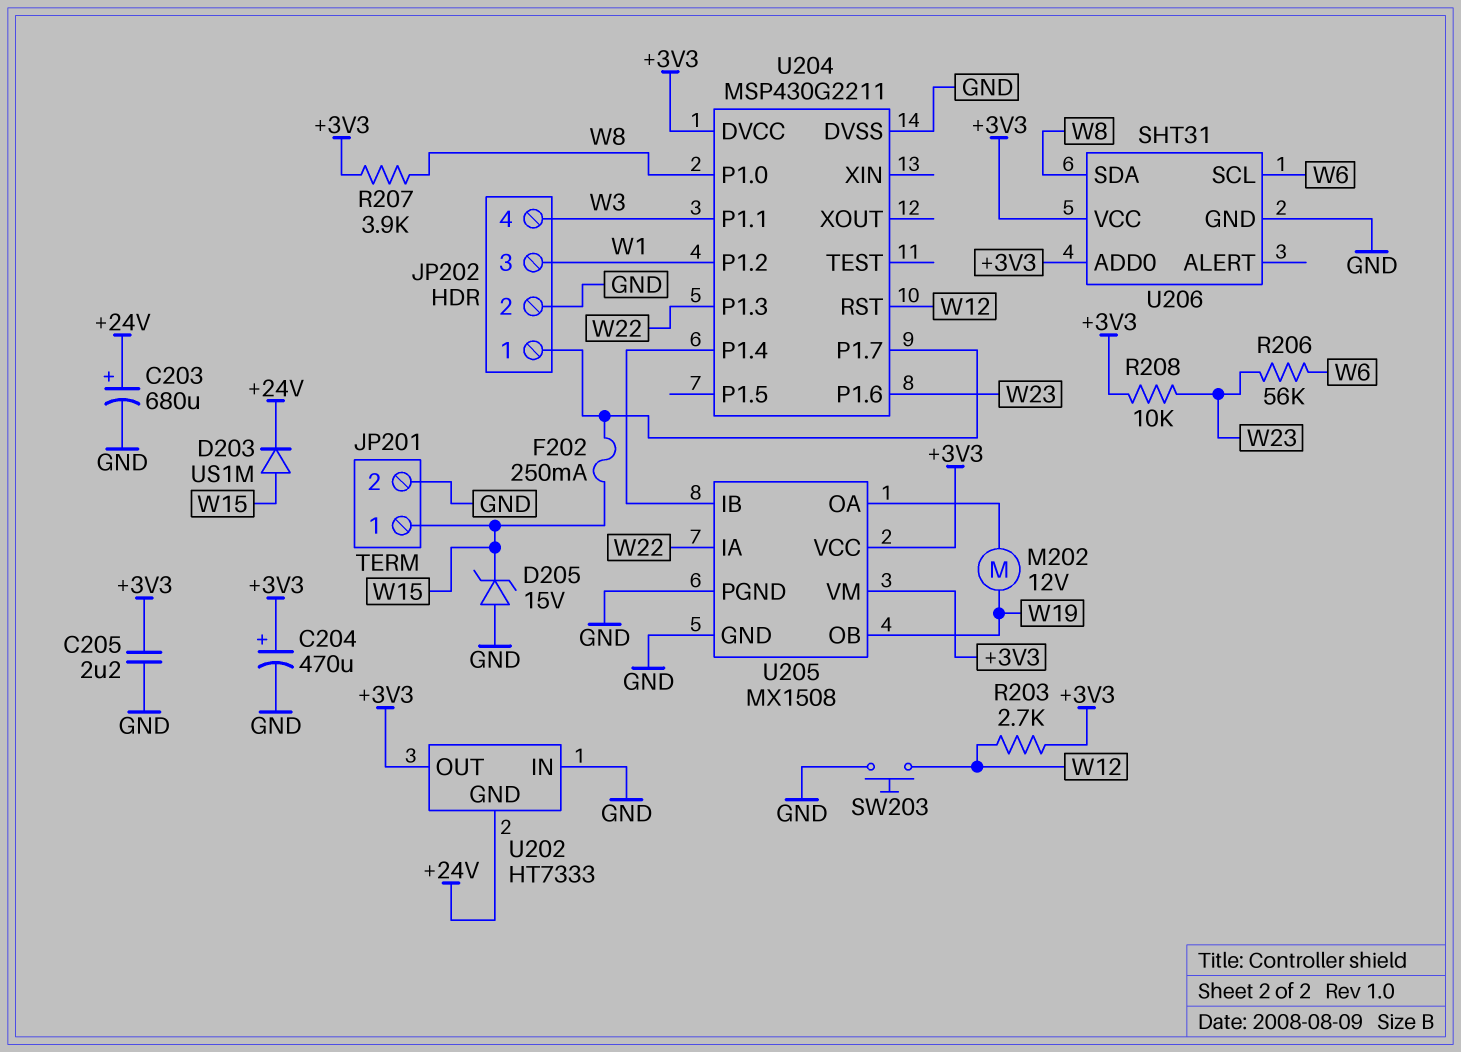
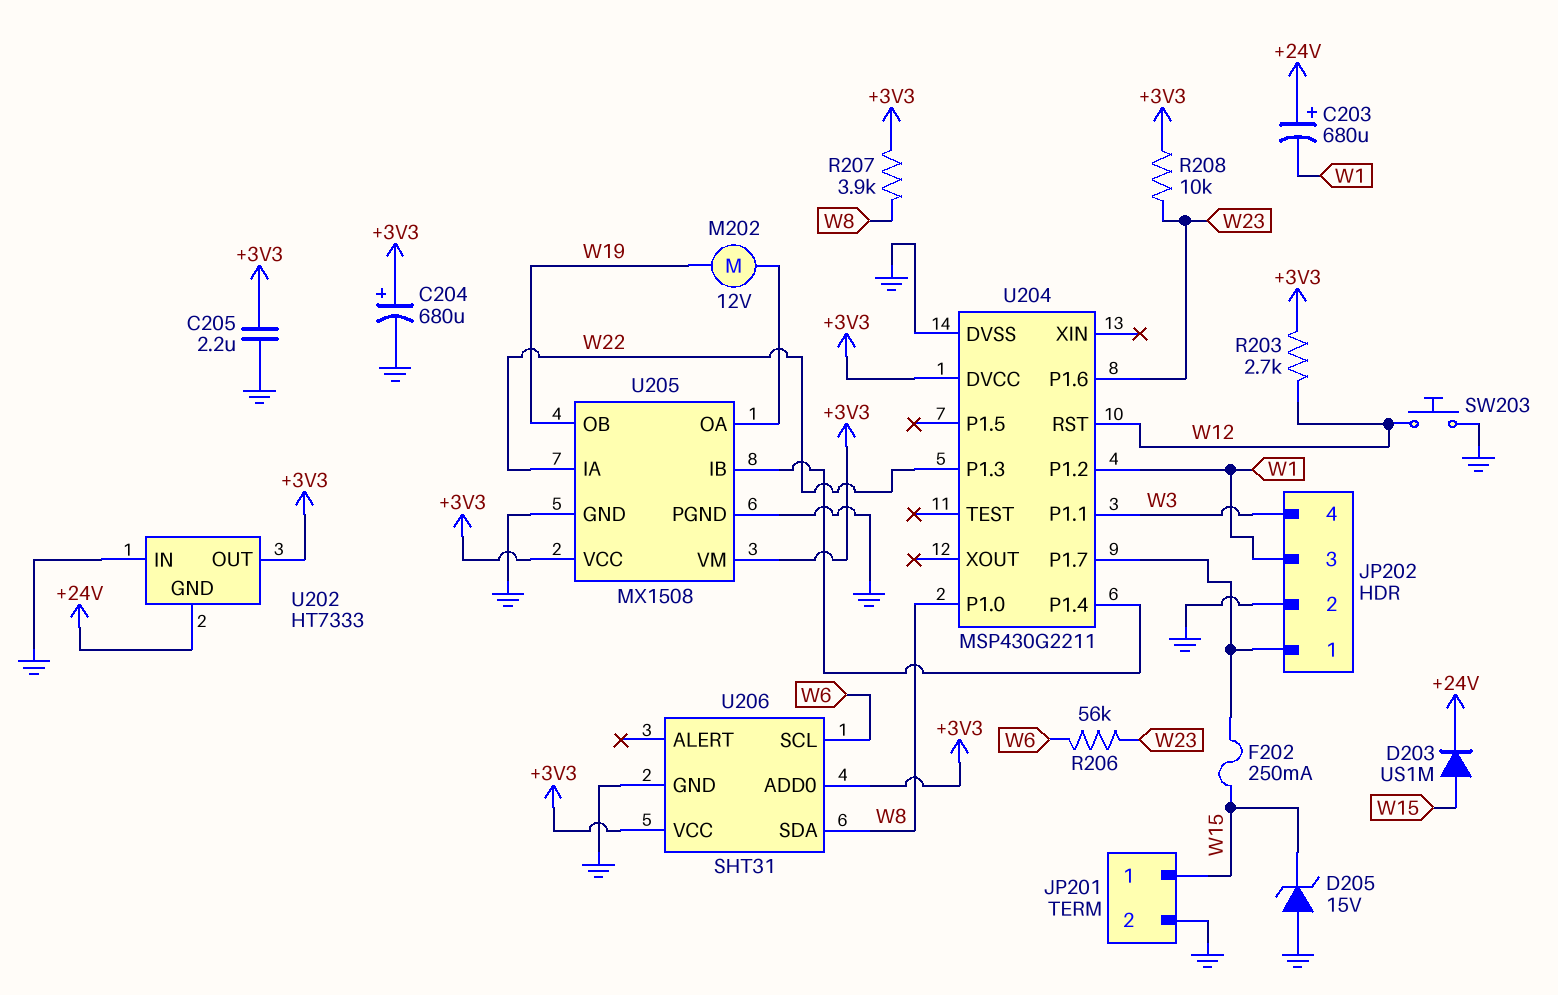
C203: 680uF (plus +24V, minus GND) -> 680uF (plus +24V, minus W1)
C204: 470uF (plus +3V3, minus GND) -> 680uF (plus +3V3, minus GND)

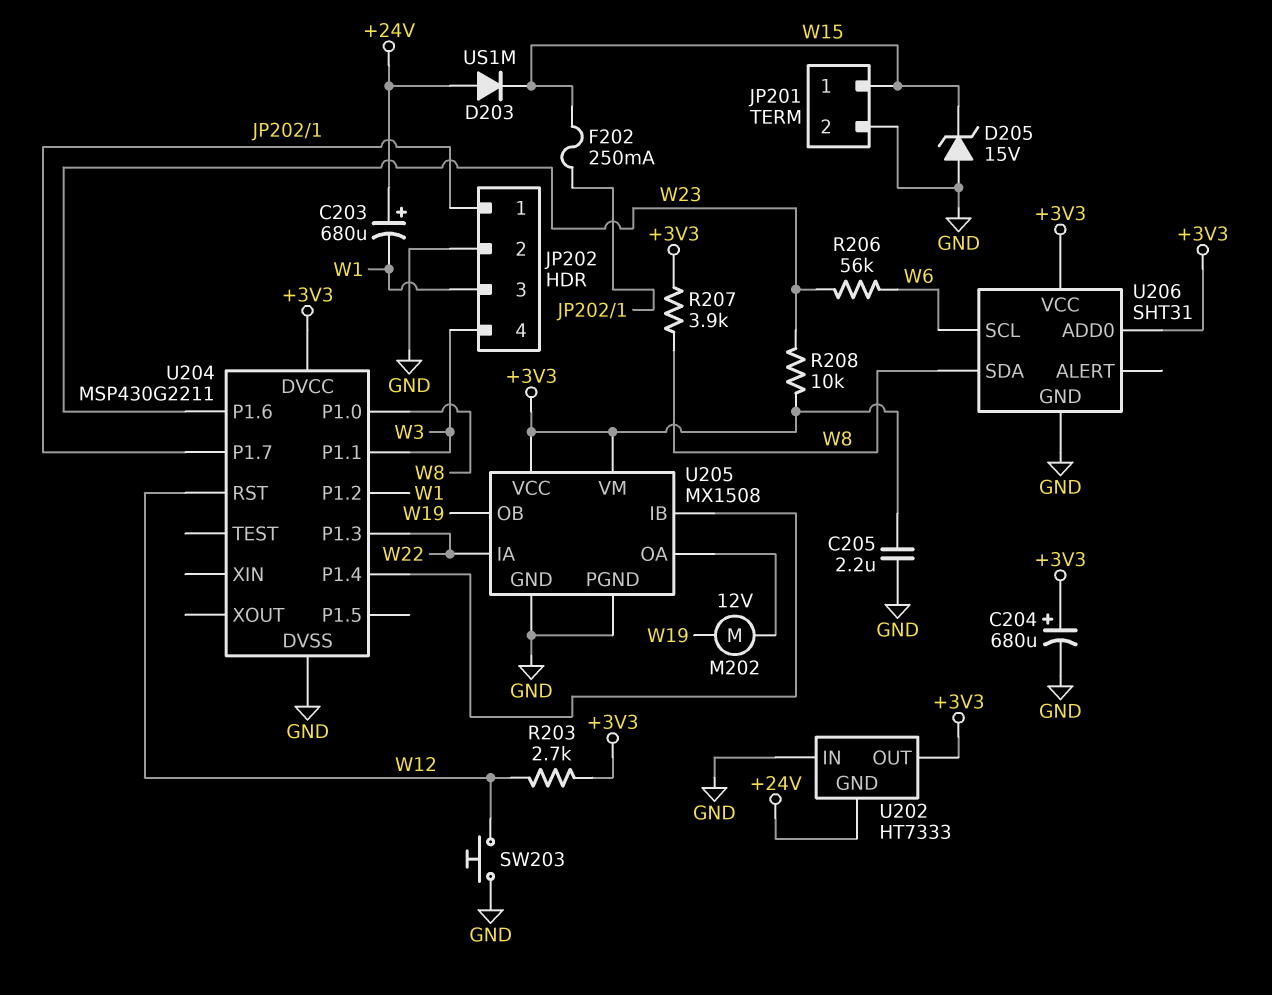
D203: diode US1M (A W15, K +24V) -> diode US1M (A +24V, K W15)

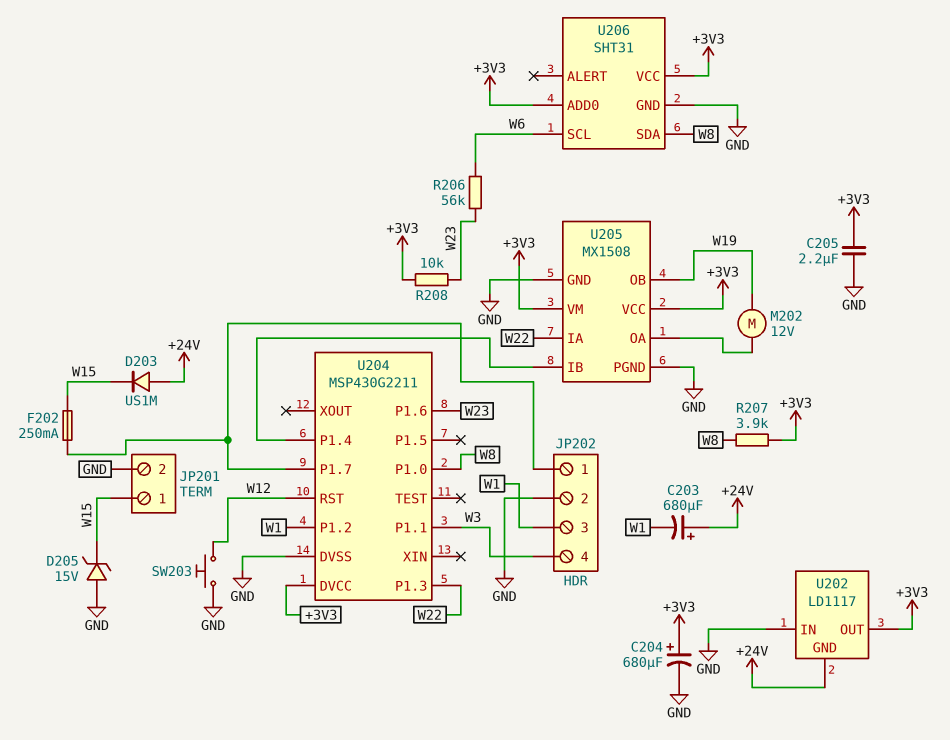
R203: 2.7k (+3V3, W12) -> none
U202: HT7333 -> LD1117

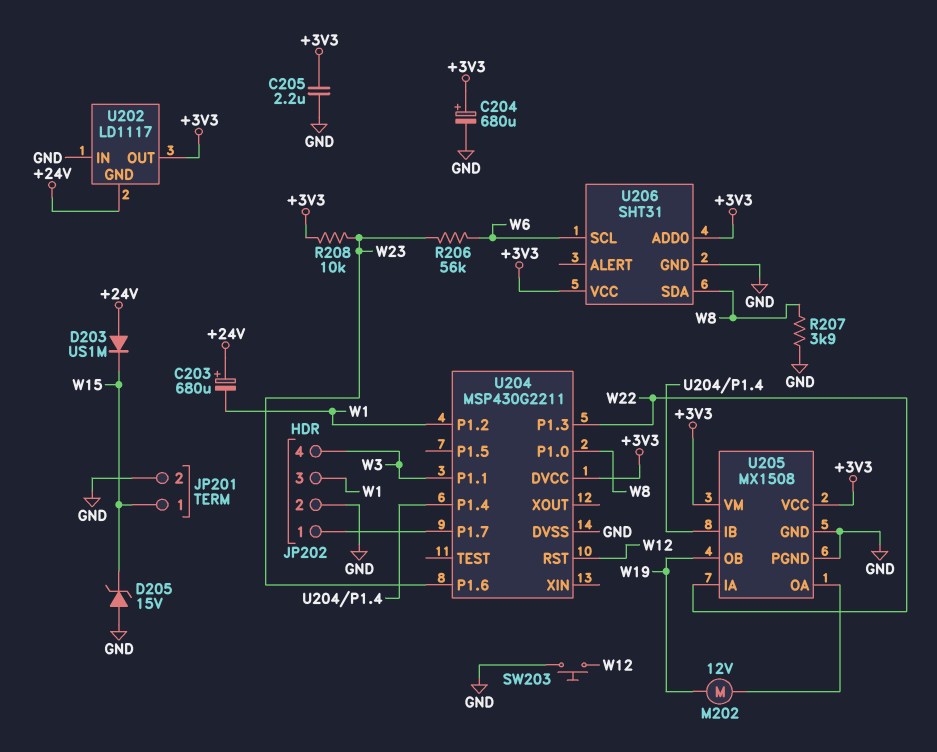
F202: 250mA (JP202/1, W15) -> none
R207: 3.9k (+3V3, W8) -> 3.9k (GND, W8)

